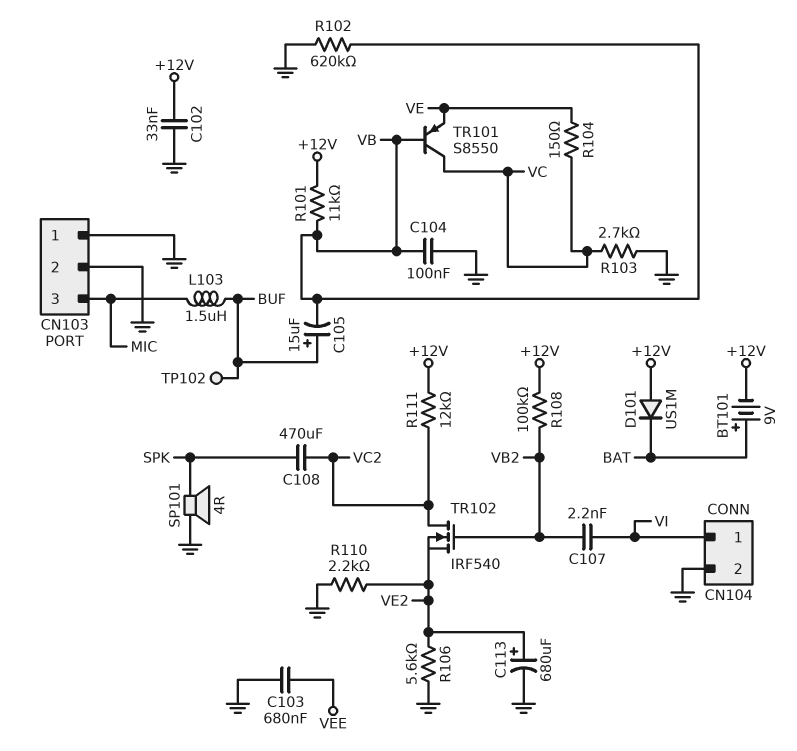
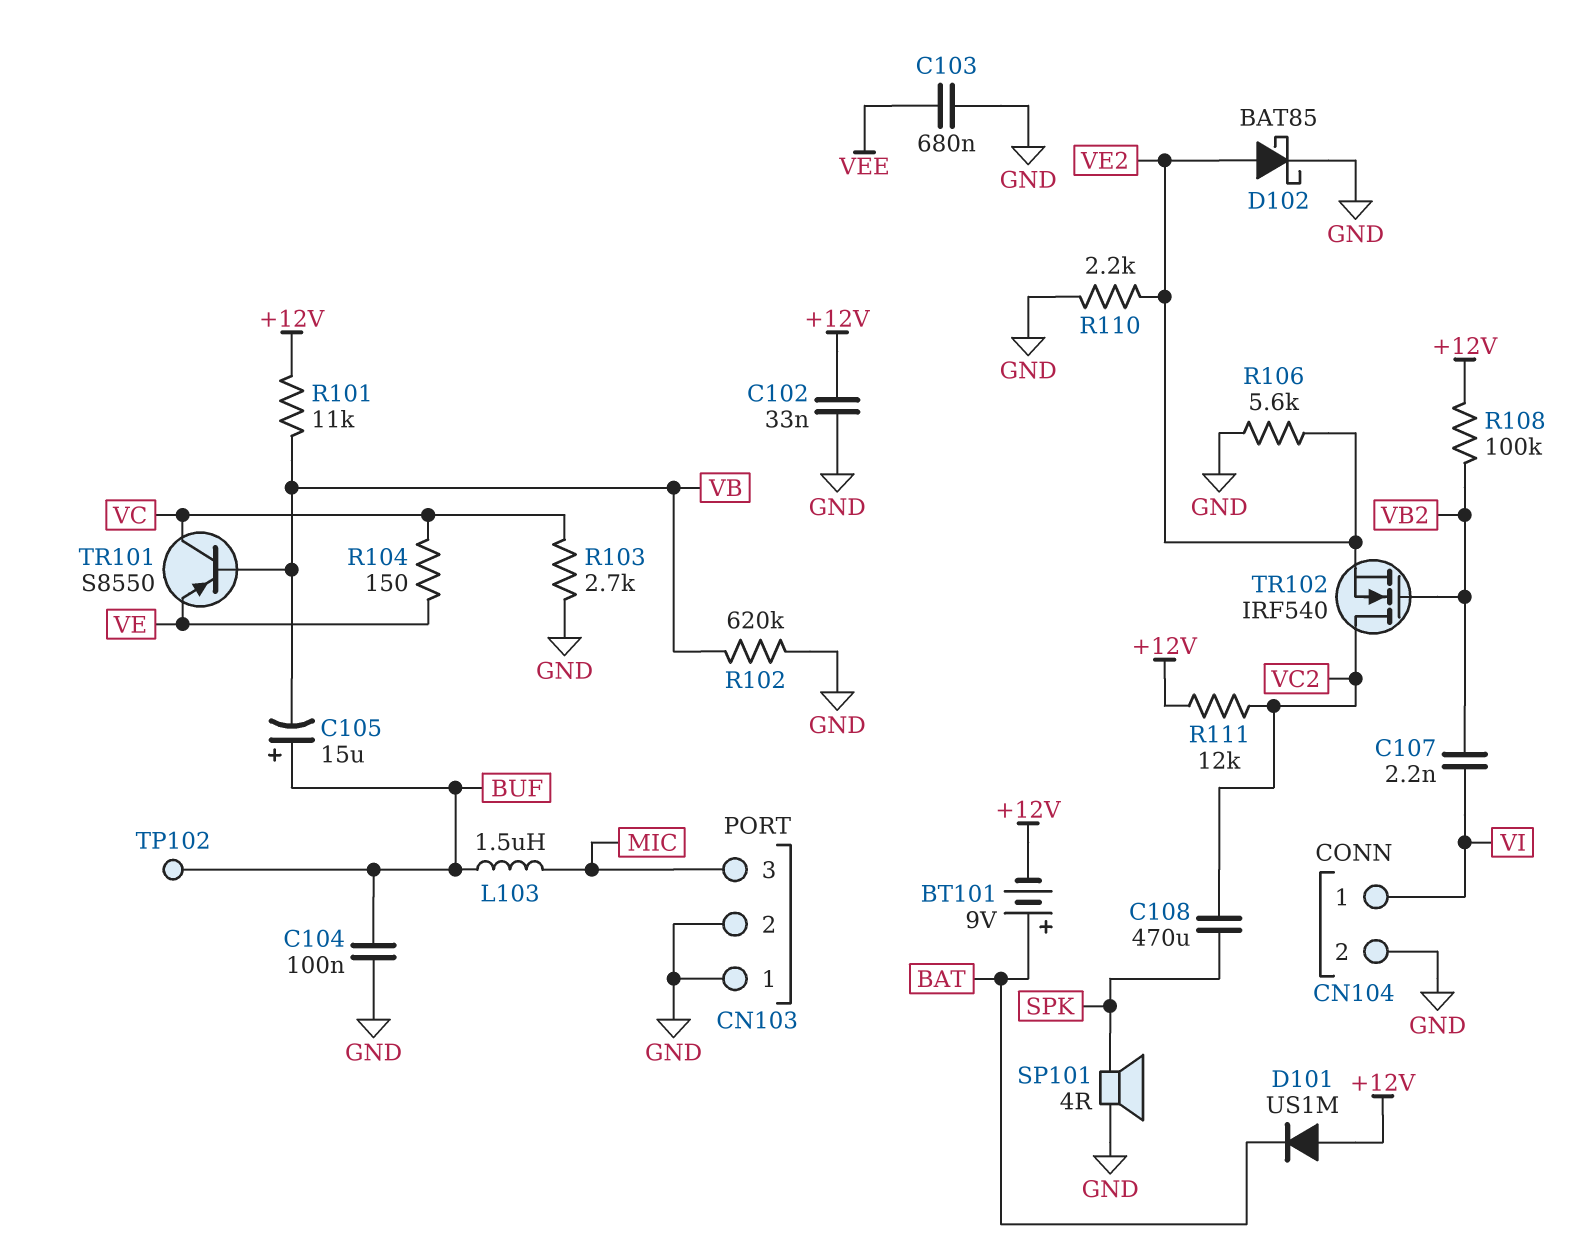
C104: 100nF (GND, VB) -> 100nF (BUF, GND)
C113: 680uF (plus VE2, minus GND) -> none
D102: none -> schottky BAT85 (A VE2, K GND)

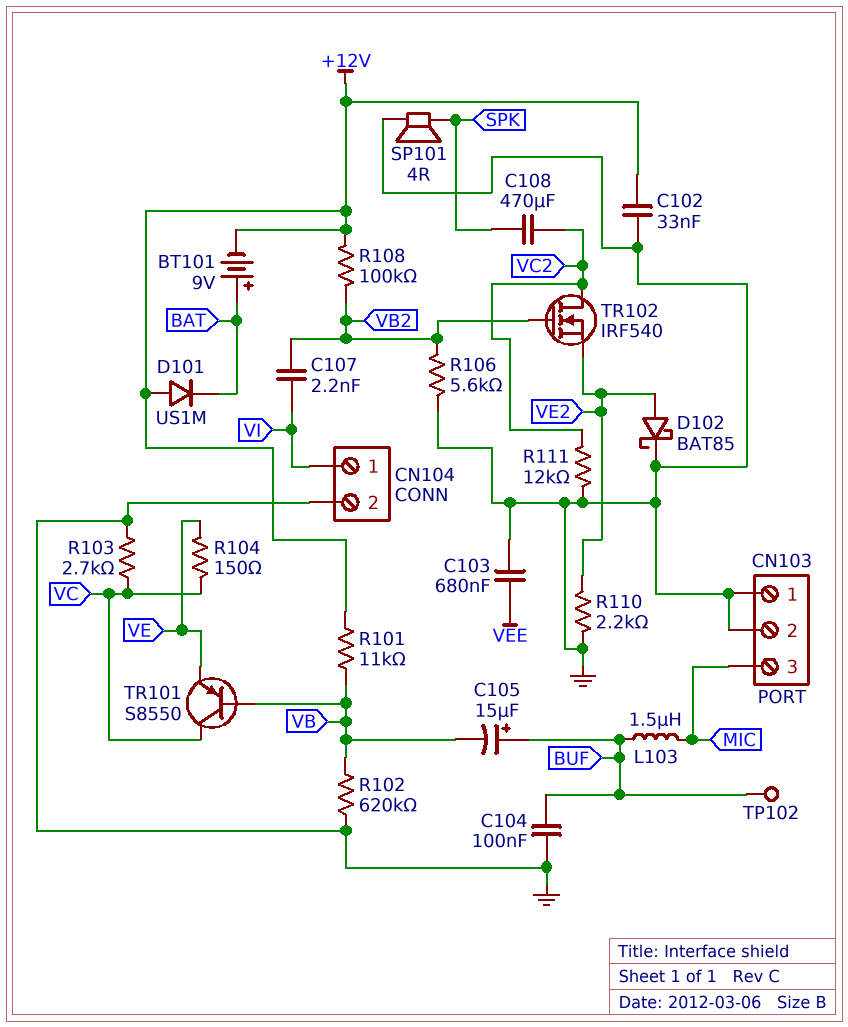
R106: 5.6k (GND, VE2) -> 5.6k (GND, VB2)
R111: 12k (+12V, VC2) -> 12k (GND, VC2)

